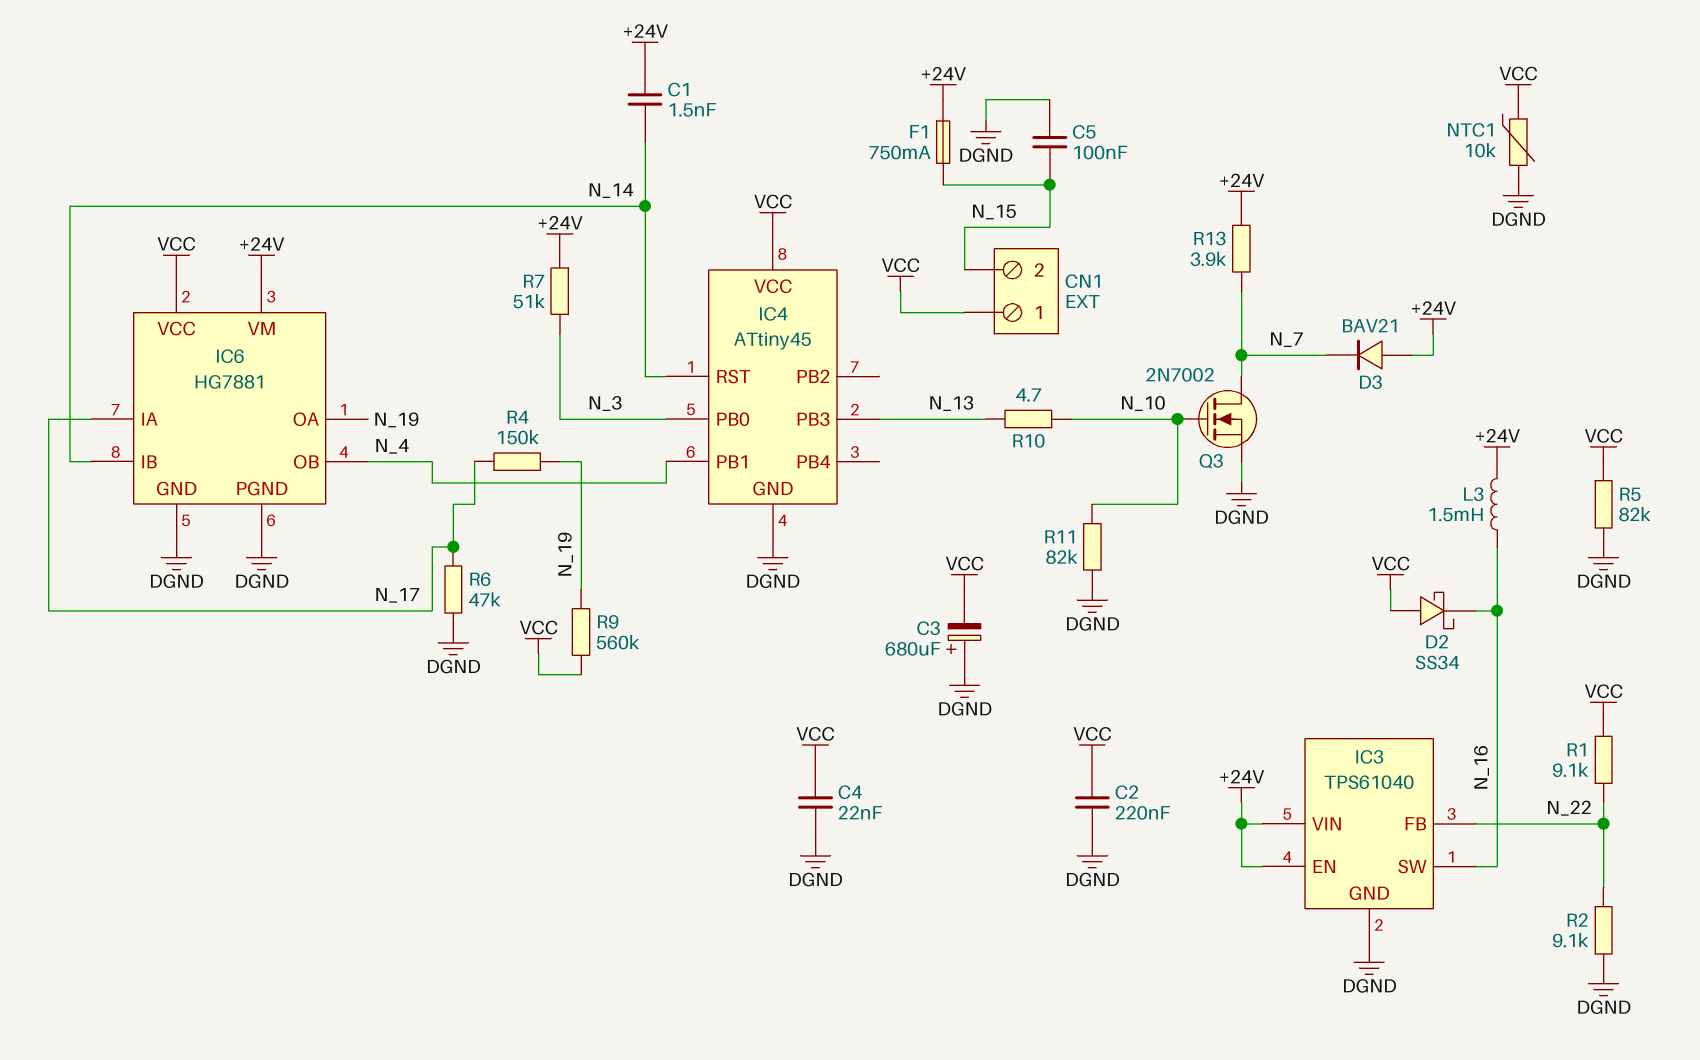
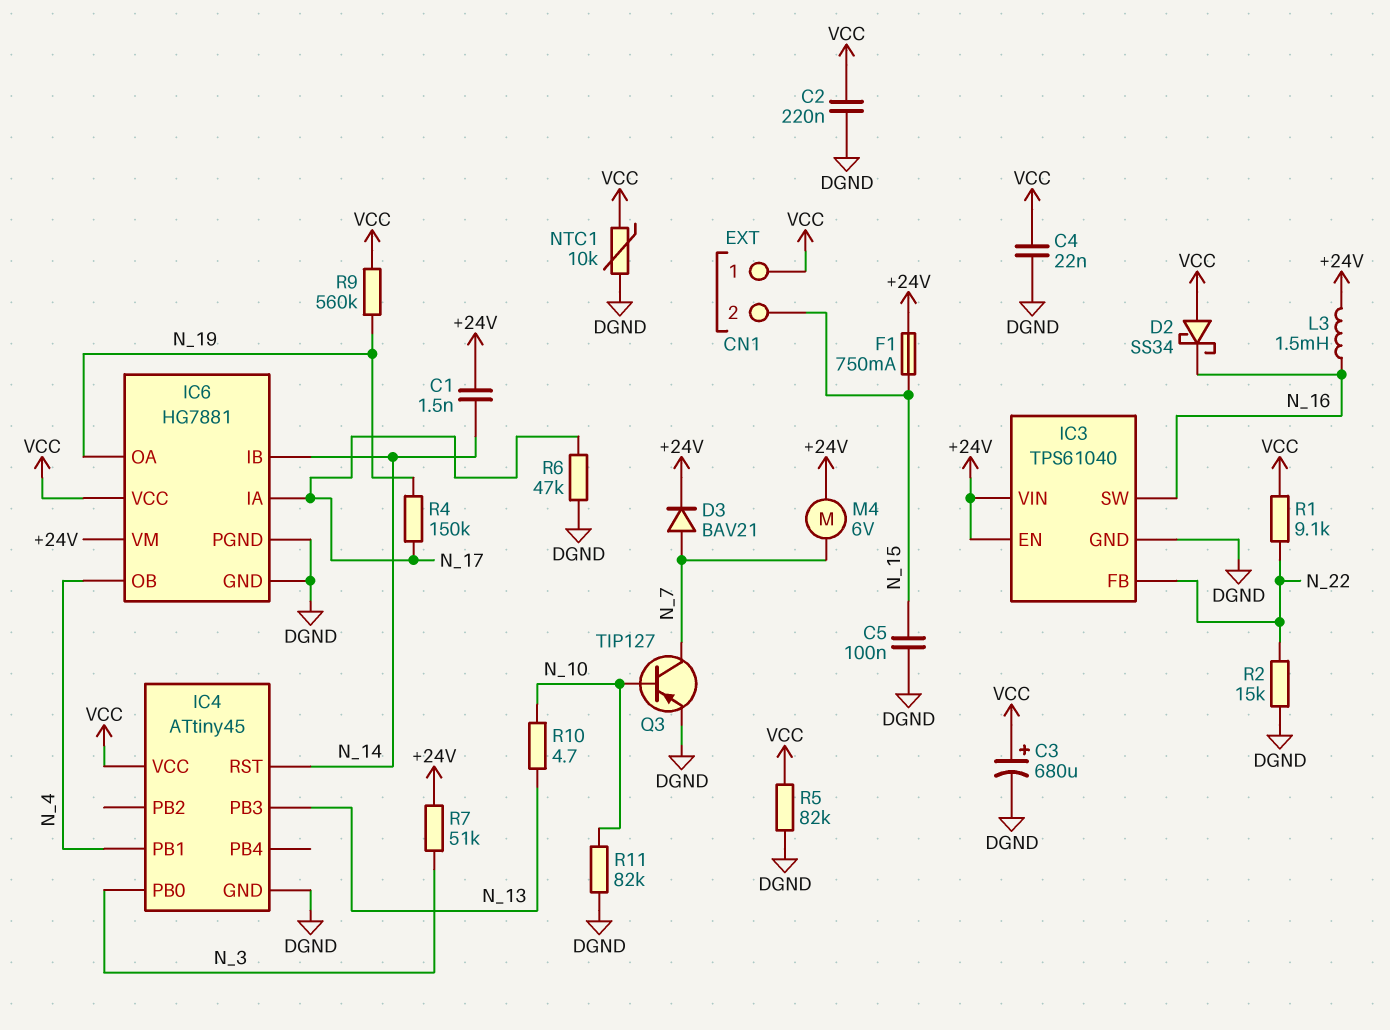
C3: 680uF (plus DGND, minus VCC) -> 680uF (plus VCC, minus DGND)
D3: diode BAV21 (A +24V, K N_7) -> diode BAV21 (A N_7, K +24V)
M4: none -> motor 6V (+24V, N_7)
Q3: NMOS 2N7002 (G N_10, D N_7, S DGND) -> PNP TIP127 (B N_10, C N_7, E DGND)
R2: 9.1k (DGND, N_22) -> 15k (DGND, N_22)
R13: 3.9k (+24V, N_7) -> none

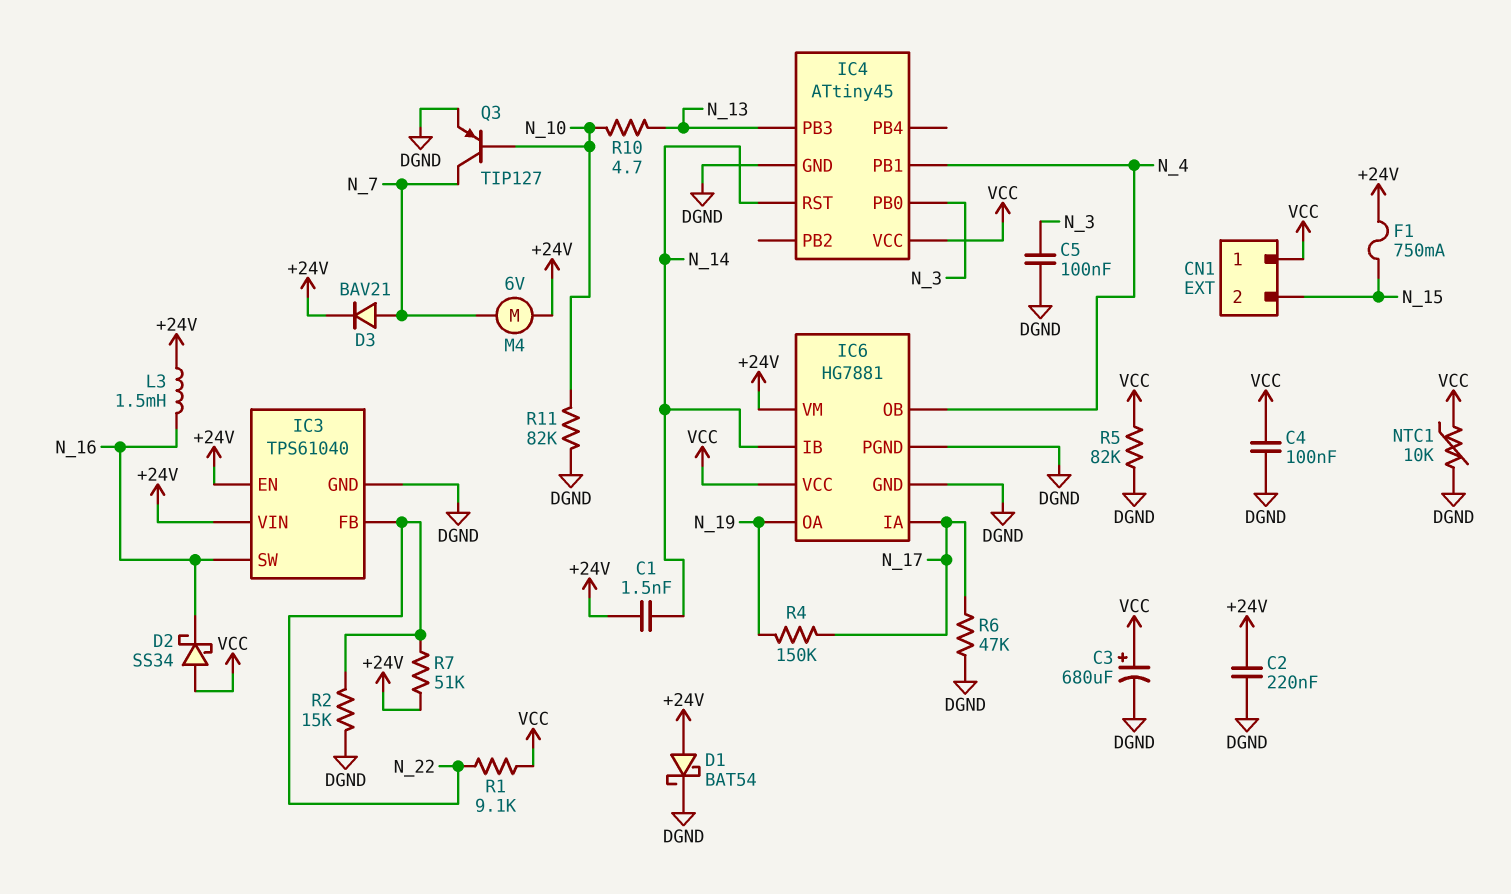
C2: 220nF (DGND, VCC) -> 220nF (+24V, DGND)
C4: 22nF (DGND, VCC) -> 100nF (DGND, VCC)
C5: 100nF (DGND, N_15) -> 100nF (DGND, N_3)
D1: none -> schottky BAT54 (A +24V, K DGND)
R7: 51k (+24V, N_3) -> 51k (+24V, N_22)
R9: 560k (N_19, VCC) -> none

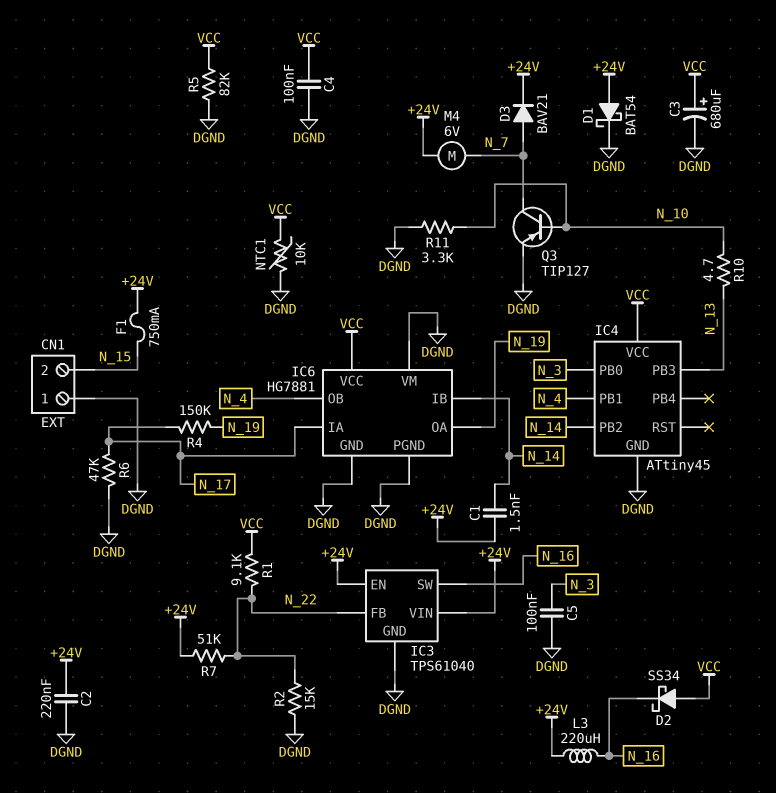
CN1 pin 1: VCC -> DGND
IC4 pin PB2: none -> N_14
IC4 pin RST: N_14 -> none
IC6 pin VM: +24V -> DGND
L3: 1.5mH (+24V, N_16) -> 220uH (+24V, N_16)
R11: 82k (DGND, N_10) -> 3.3k (DGND, N_10)

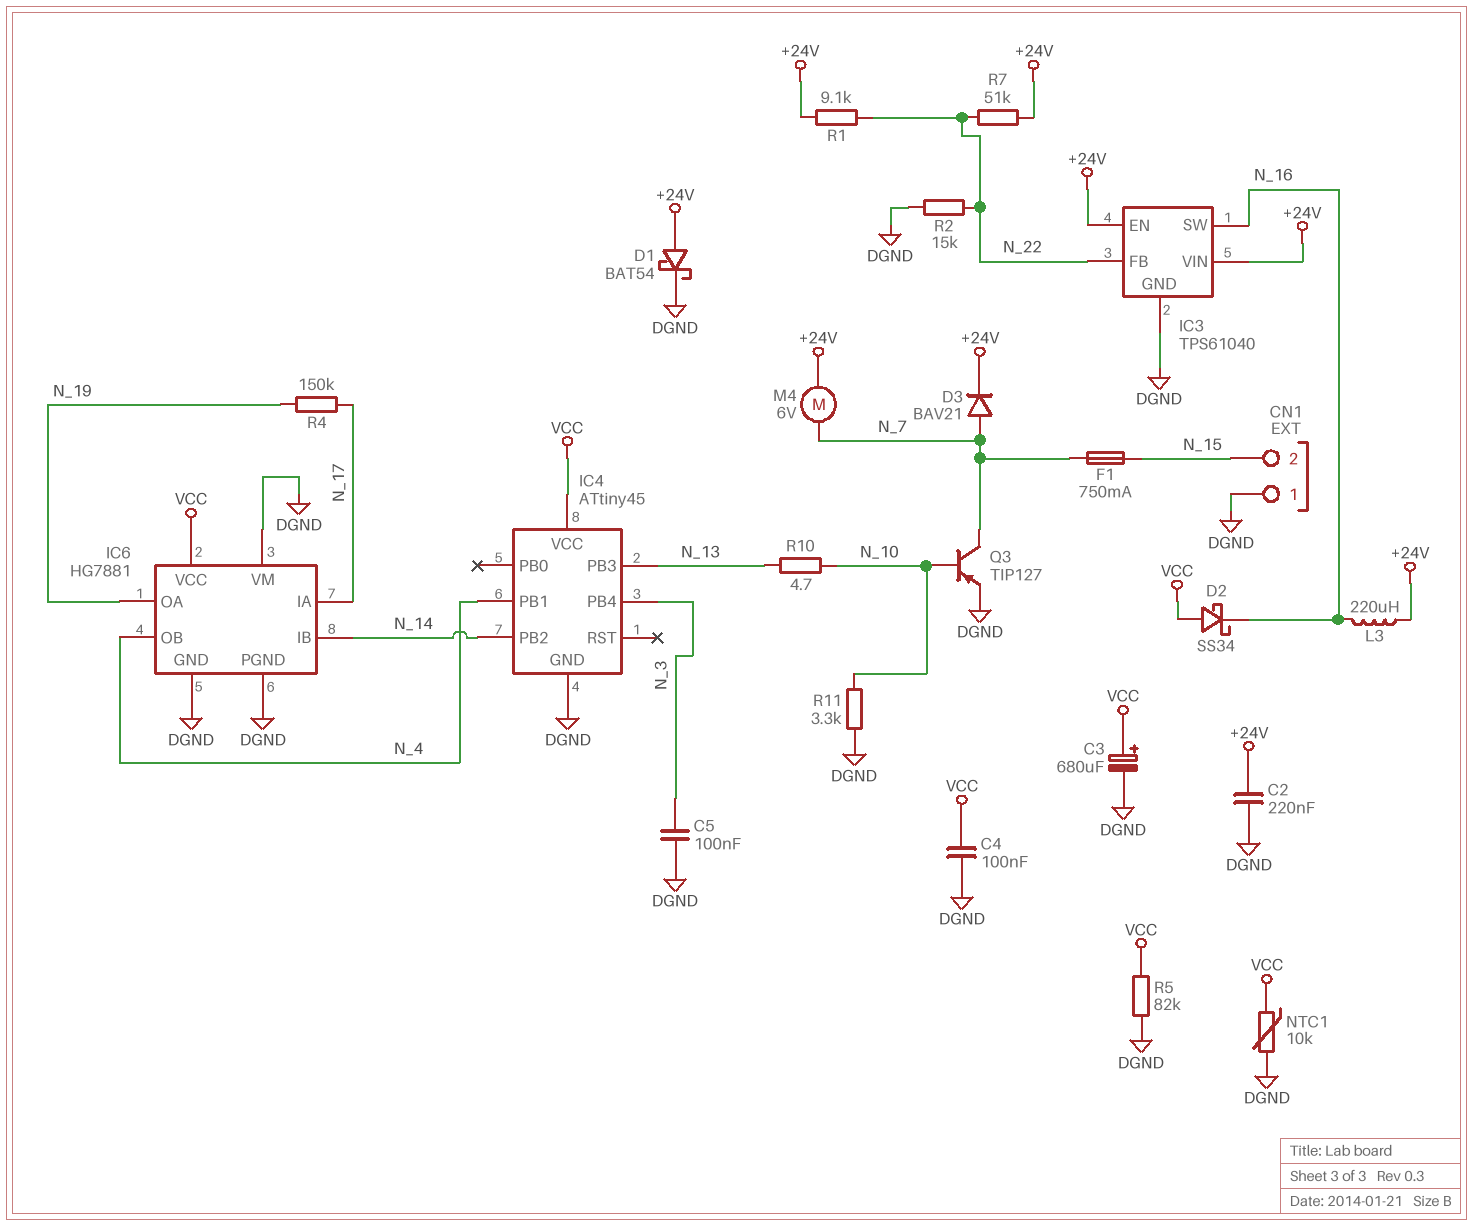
C1: 1.5nF (+24V, N_14) -> none
F1: 750mA (+24V, N_15) -> 750mA (N_7, N_15)
IC4 pin PB0: N_3 -> none
IC4 pin PB4: none -> N_3
R1: 9.1k (N_22, VCC) -> 9.1k (+24V, N_22)
R6: 47k (DGND, N_17) -> none

